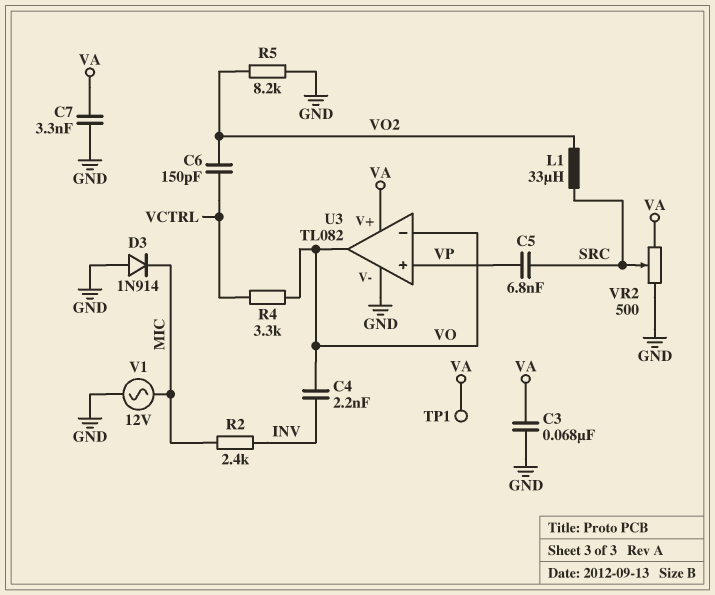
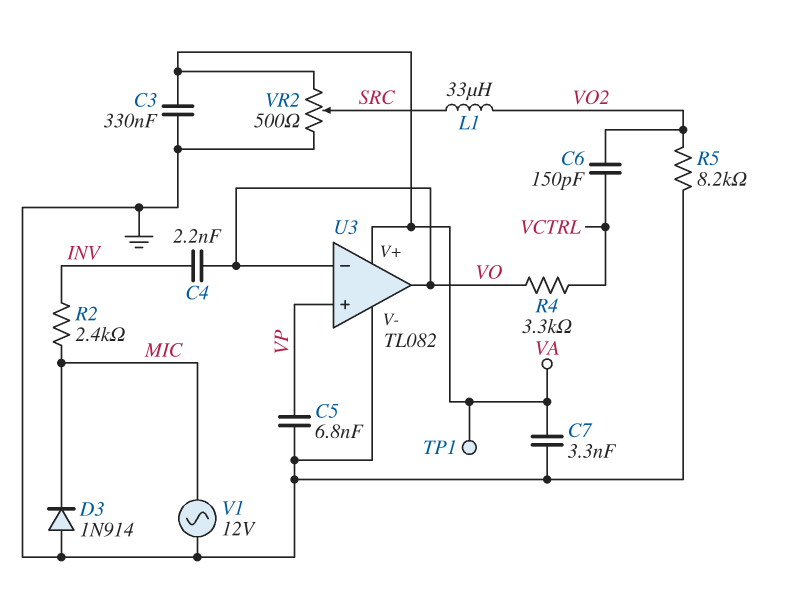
C3: 68nF (GND, VA) -> 330nF (GND, VA)
C5: 6.8nF (SRC, VP) -> 6.8nF (GND, VP)

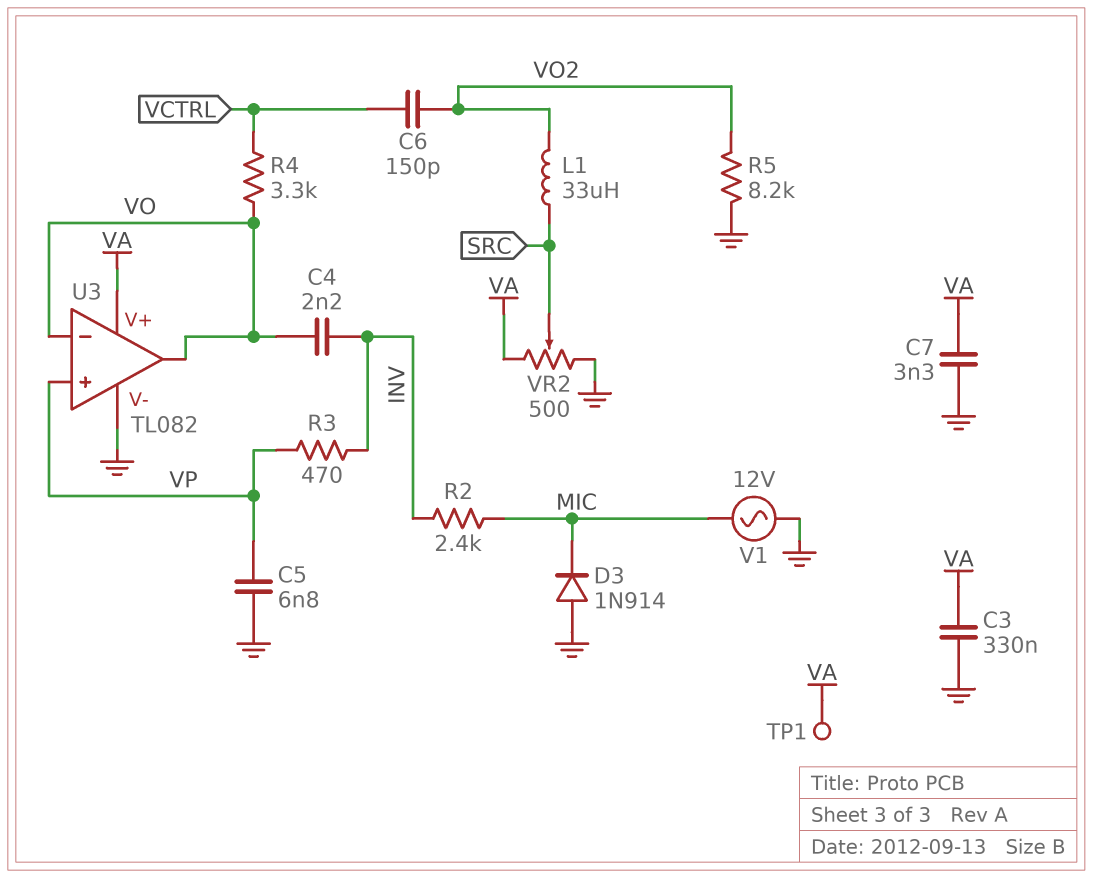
R3: none -> 470 (INV, VP)

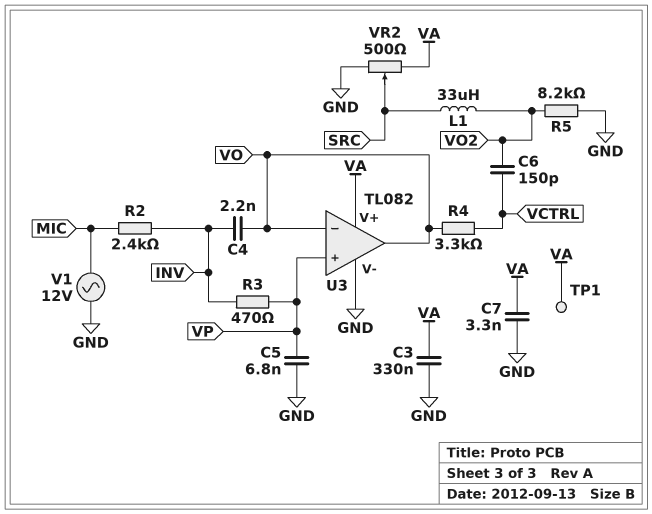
D3: diode 1N914 (A GND, K MIC) -> none

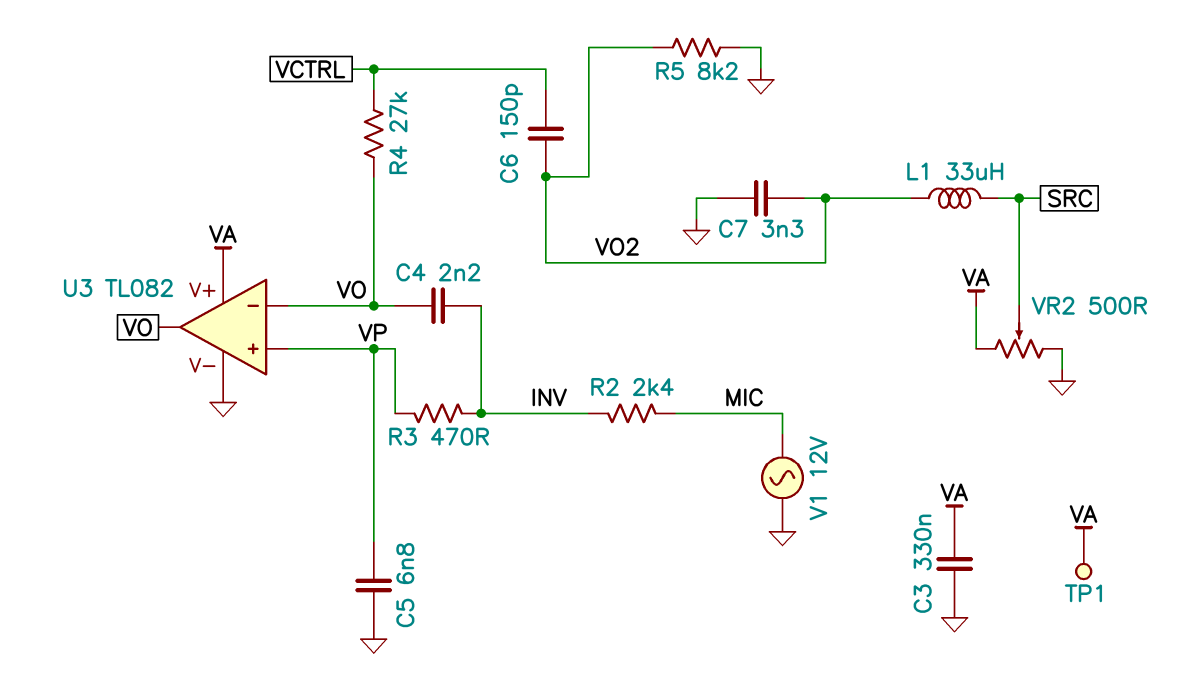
C7: 3.3nF (GND, VA) -> 3.3nF (GND, VO2)
R4: 3.3k (VCTRL, VO) -> 27k (VCTRL, VO)

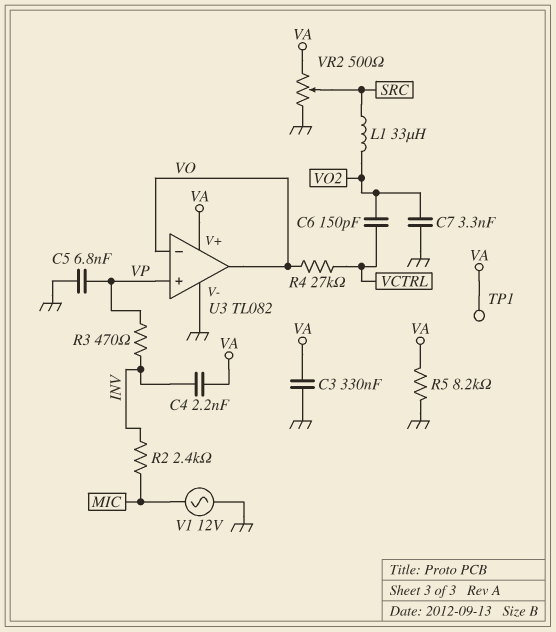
C4: 2.2nF (INV, VO) -> 2.2nF (INV, VA)
R5: 8.2k (GND, VO2) -> 8.2k (GND, VA)

